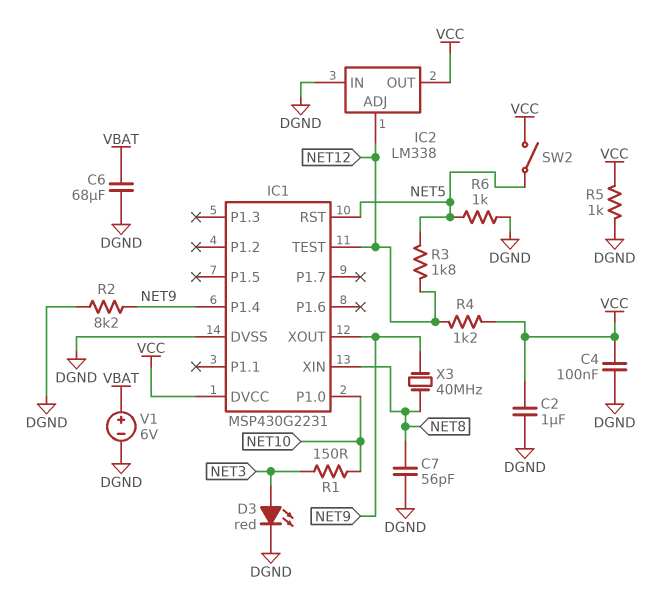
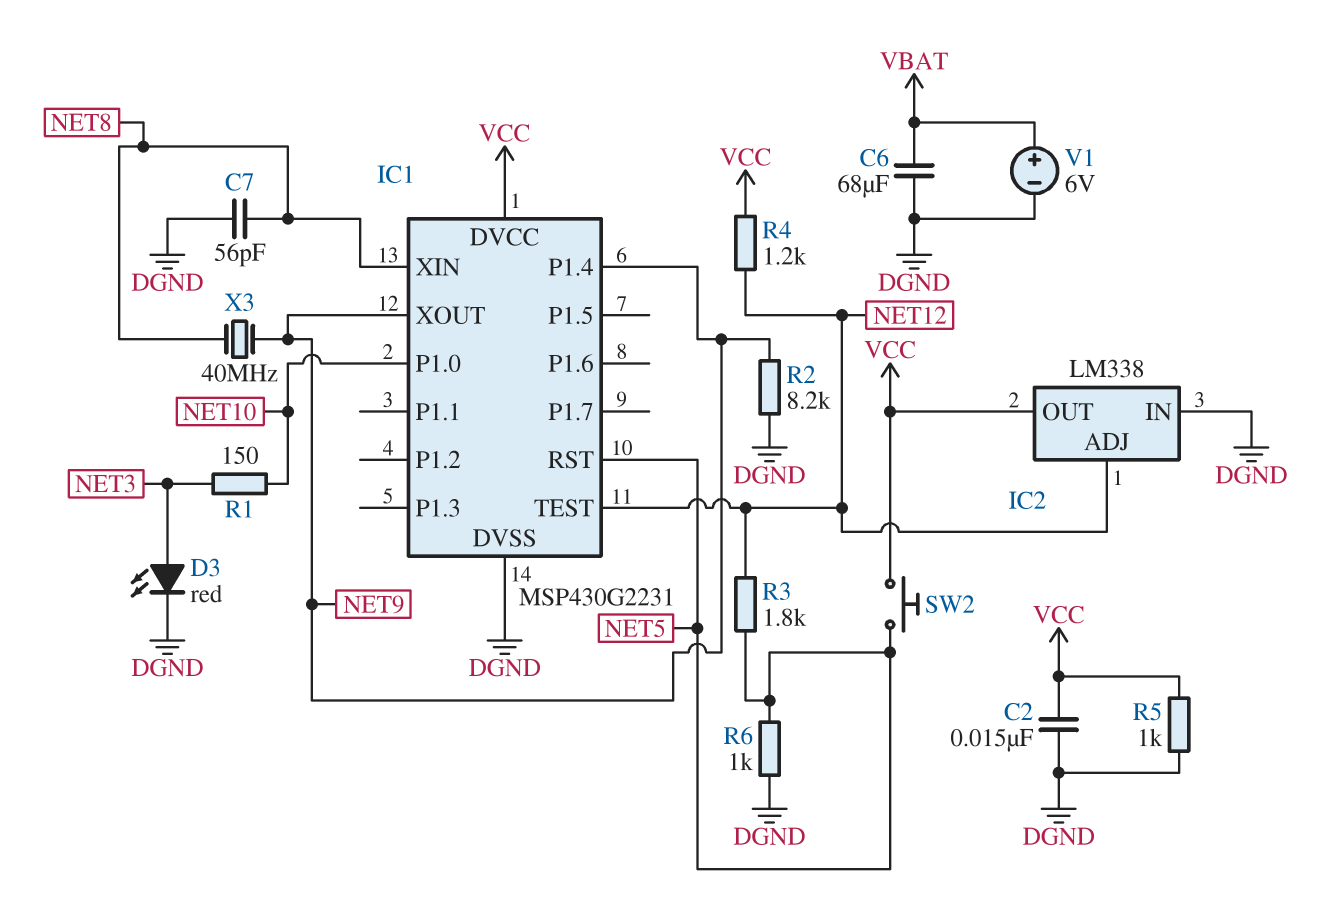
C2: 1uF (DGND, VCC) -> 15nF (DGND, VCC)
C4: 100nF (DGND, VCC) -> none
SW2: switch (NET5, VCC) -> button (NET5, VCC)

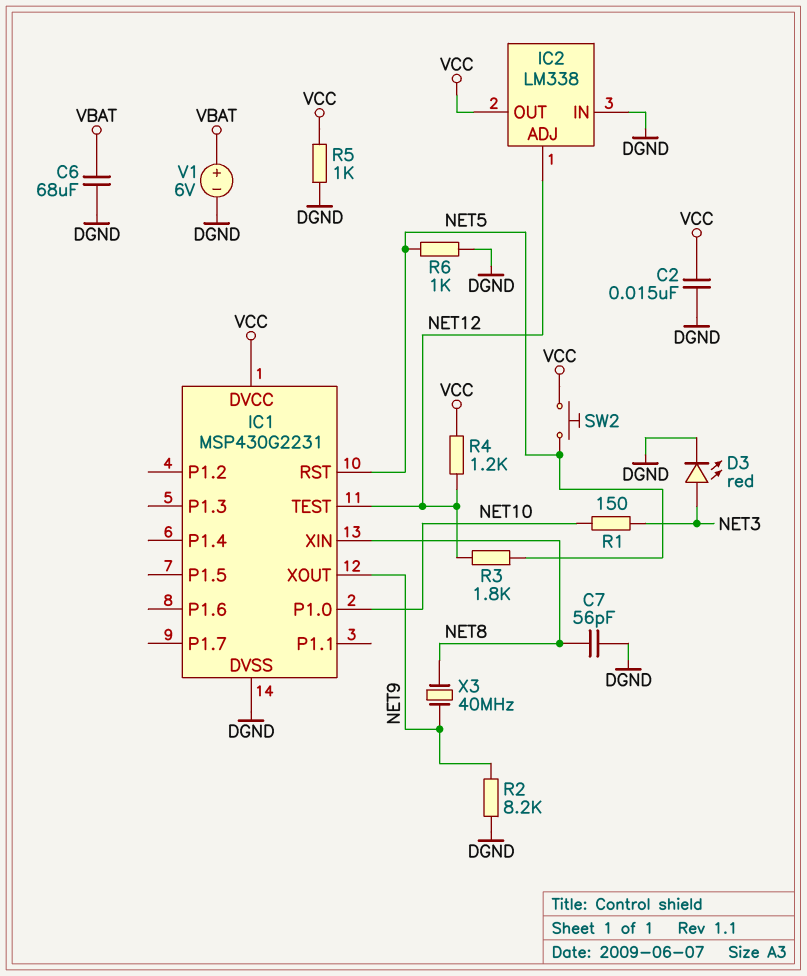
IC1 pin P1.4: NET9 -> none

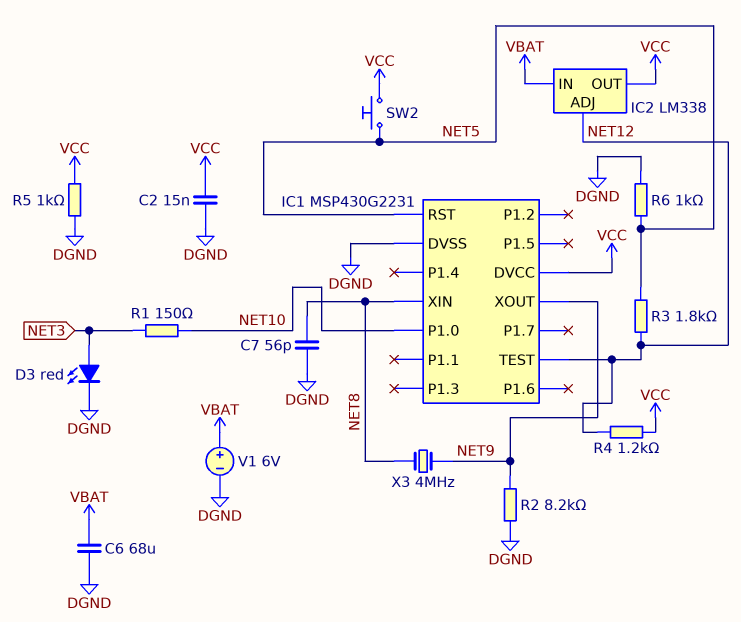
IC2 pin IN: DGND -> VBAT
X3: 40MHz (NET8, NET9) -> 4MHz (NET8, NET9)

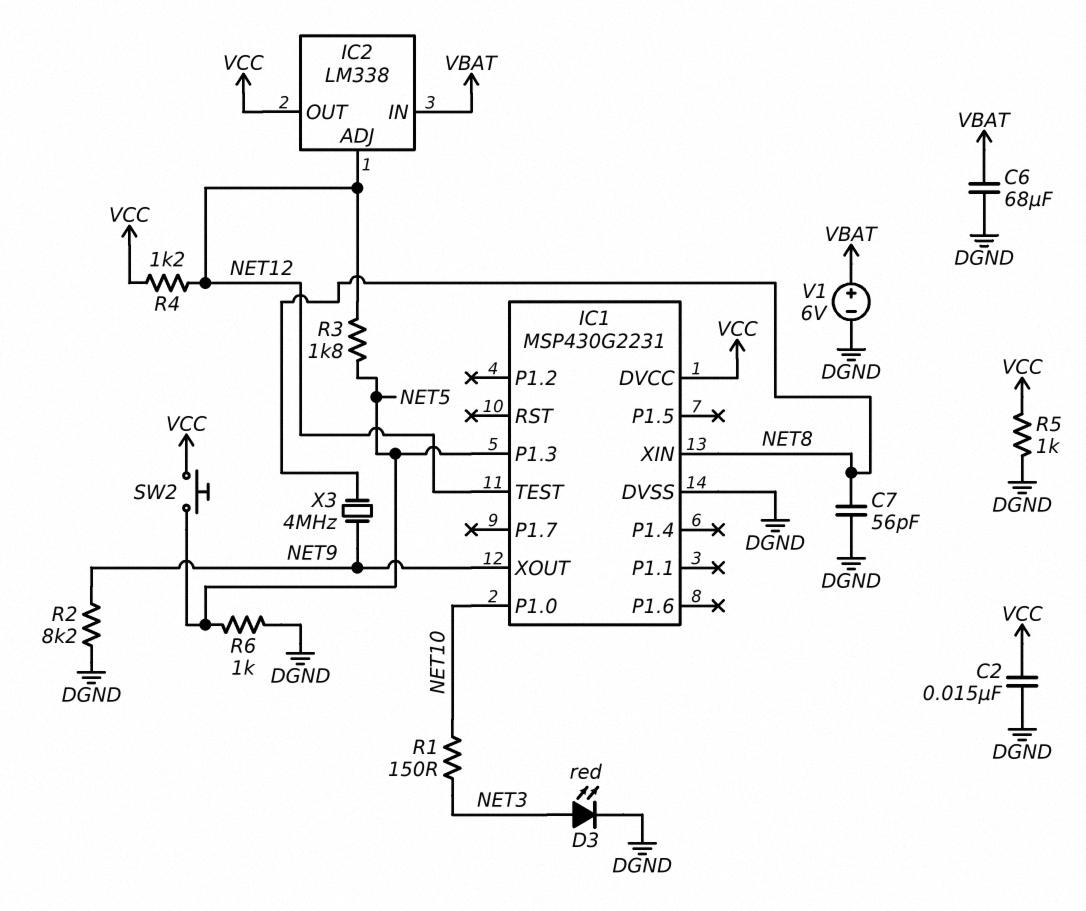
IC1 pin P1.3: none -> NET5
IC1 pin RST: NET5 -> none

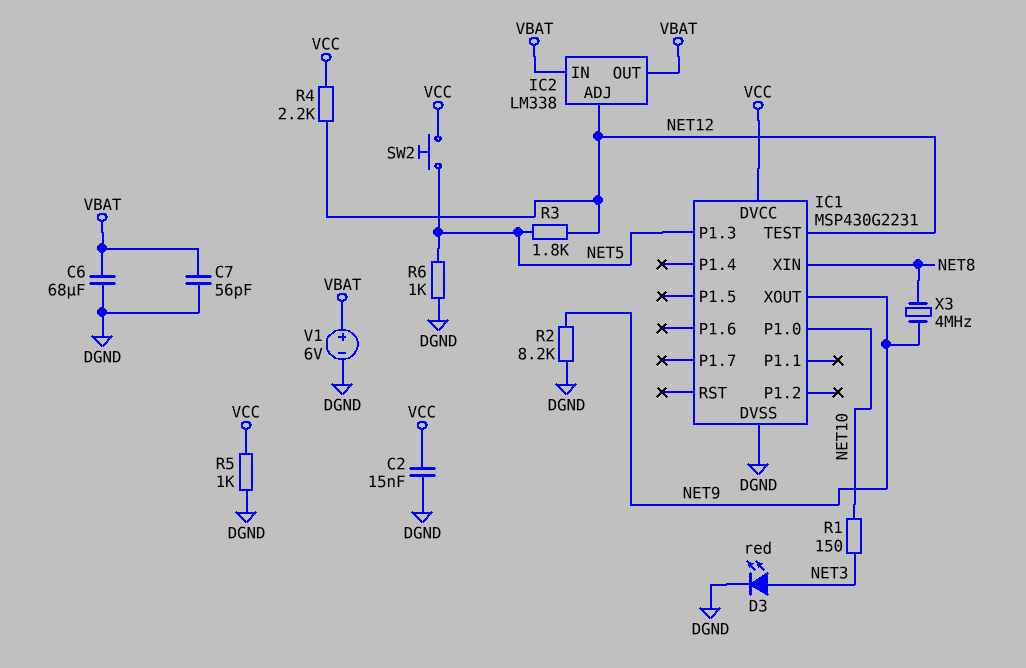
C7: 56pF (DGND, NET8) -> 56pF (DGND, VBAT)
IC2 pin OUT: VCC -> VBAT
R4: 1.2k (NET12, VCC) -> 2.2k (NET12, VCC)

